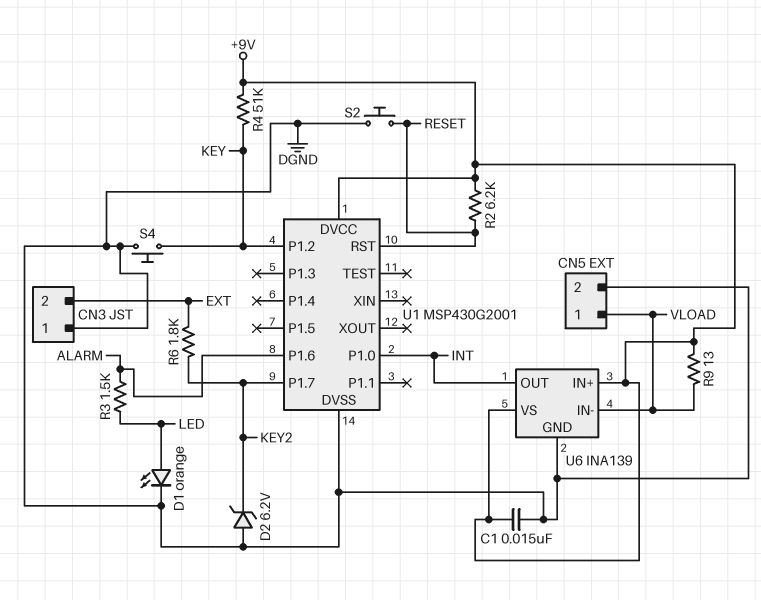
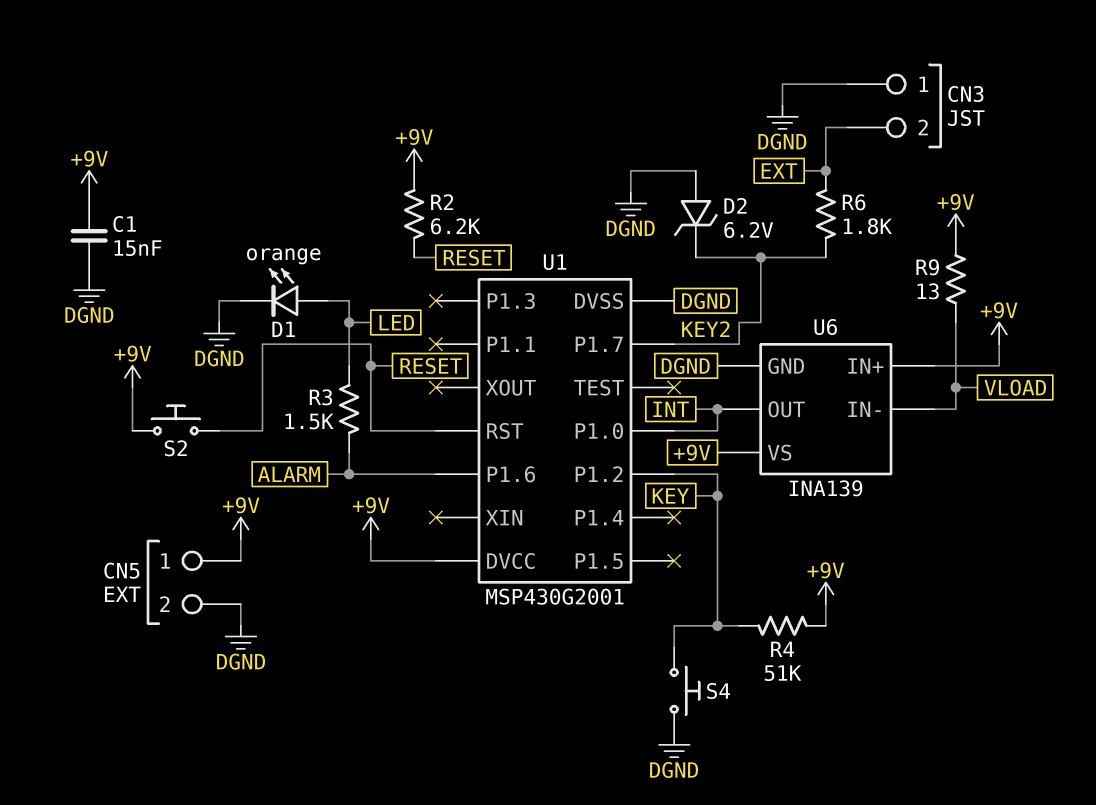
CN5 pin 1: VLOAD -> +9V
S2: button (DGND, RESET) -> button (+9V, RESET)

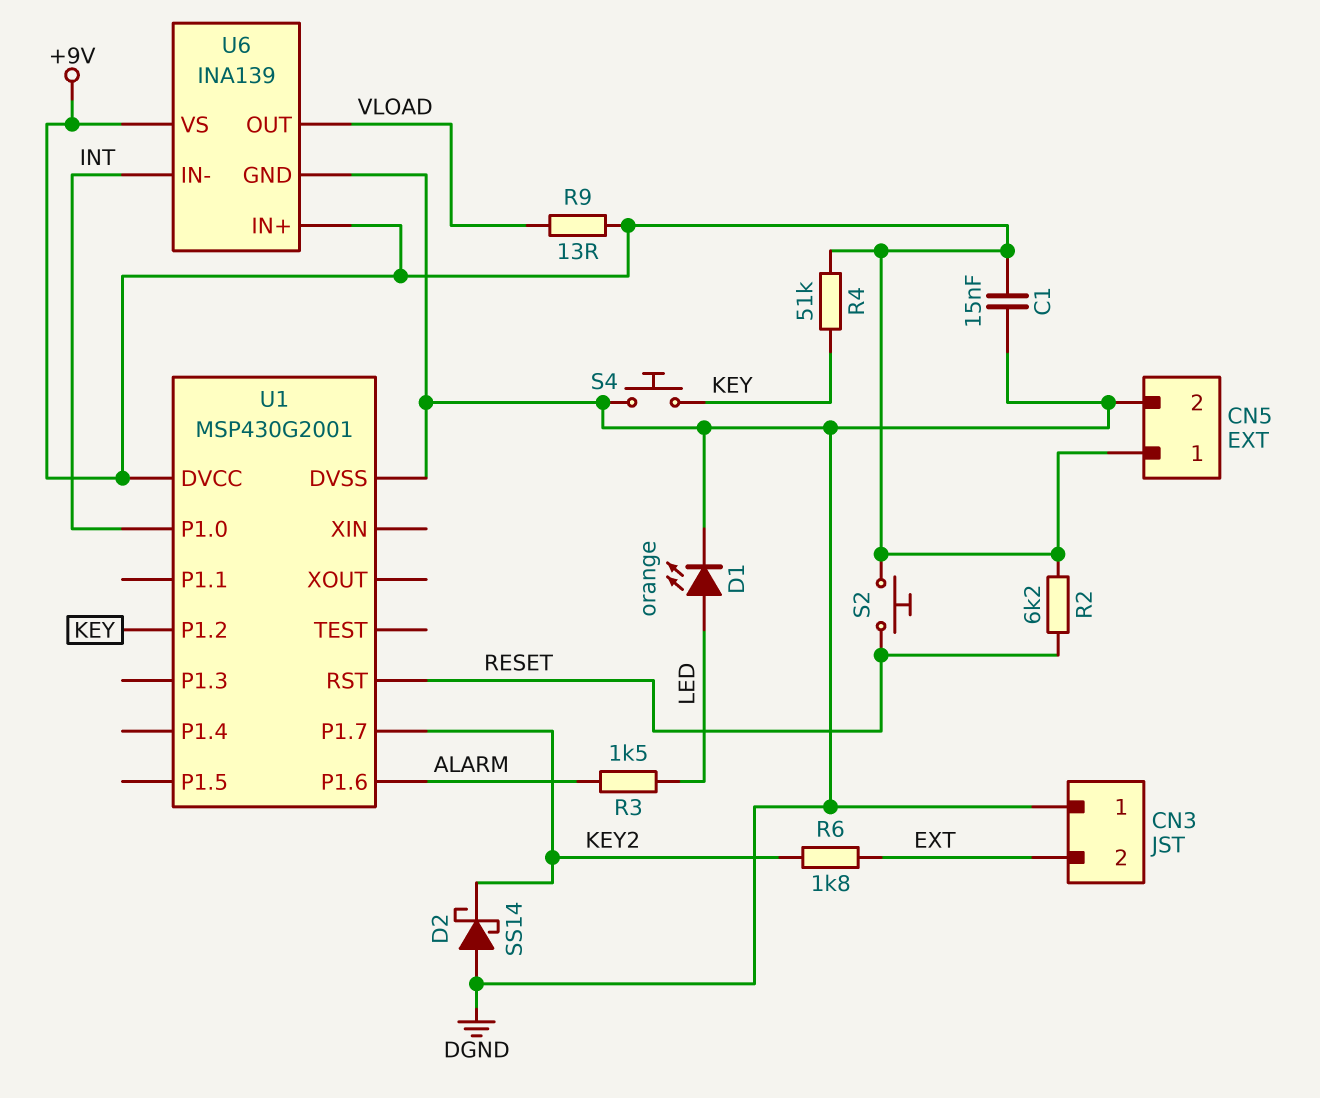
D2: zener 6.2V (A DGND, K KEY2) -> schottky SS14 (A DGND, K KEY2)
U6 pin IN-: VLOAD -> INT
U6 pin OUT: INT -> VLOAD

